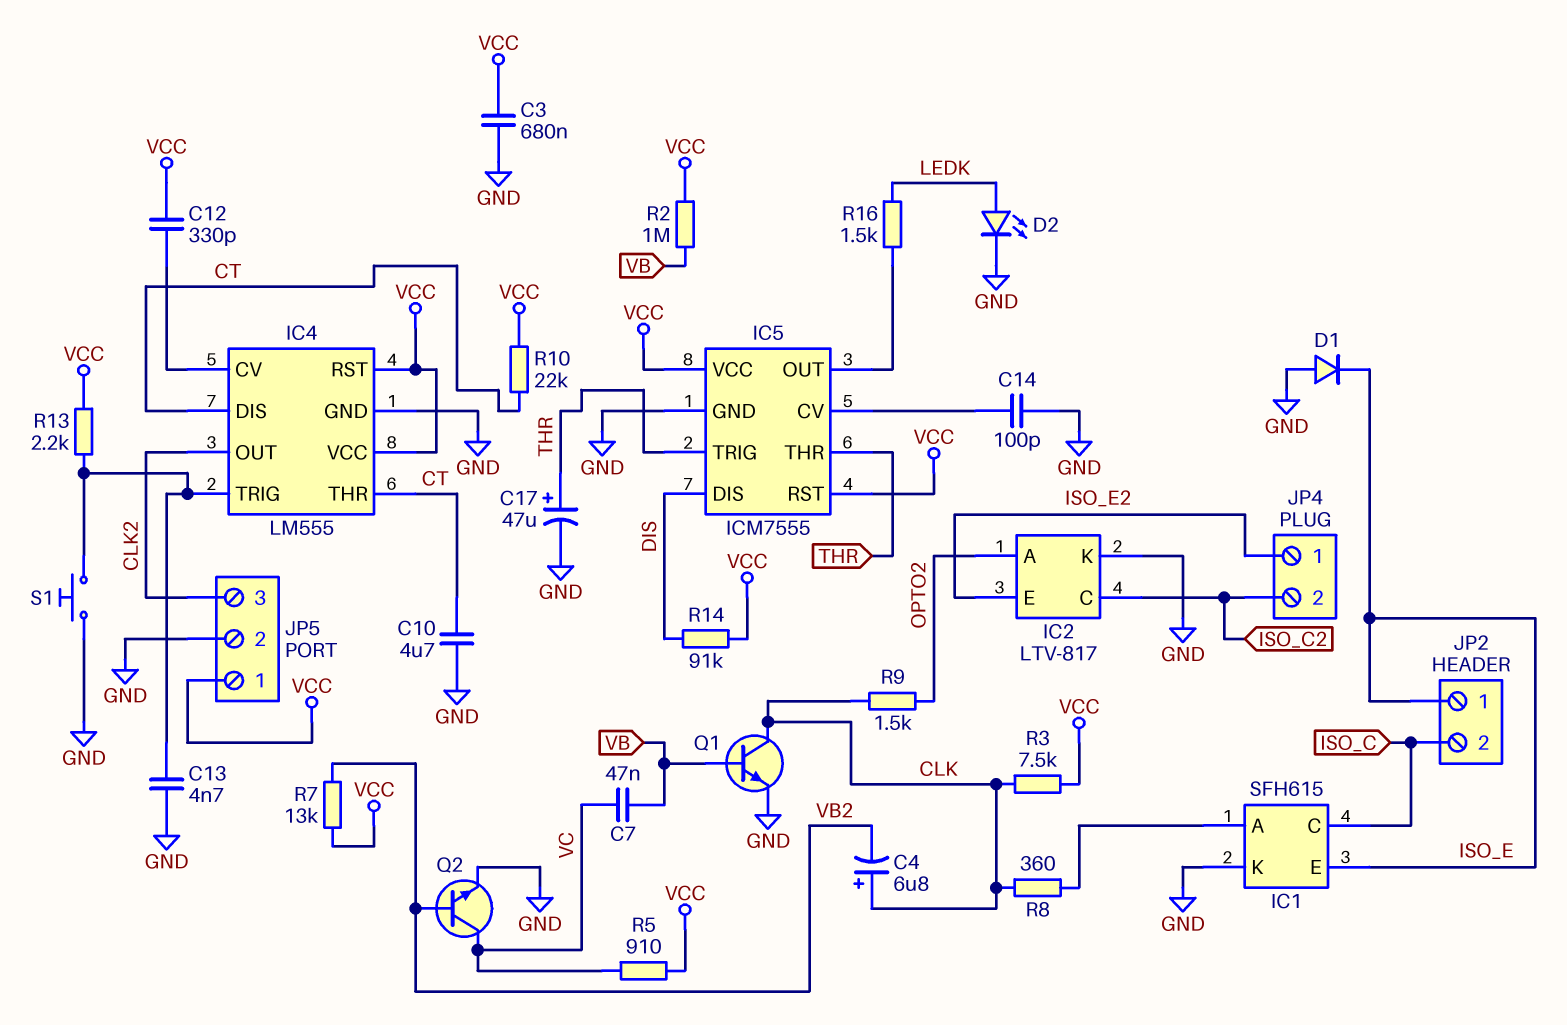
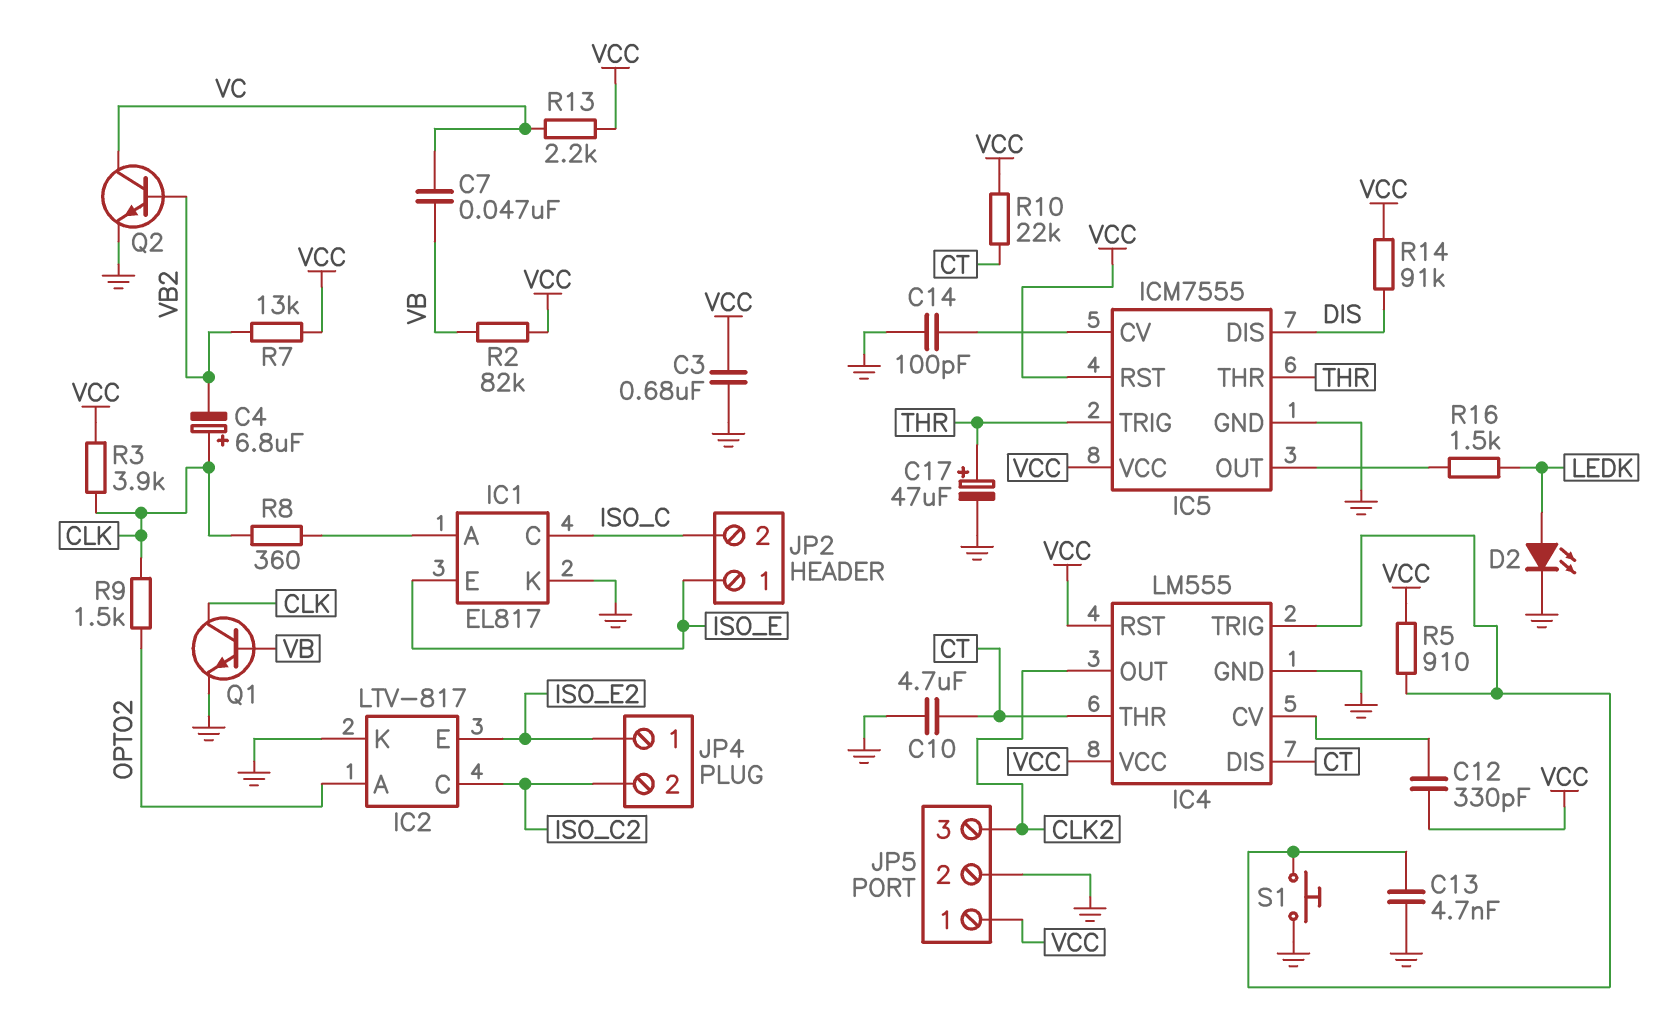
D1: diode (A GND, K ISO_E) -> none
IC1: SFH615 -> EL817
R2: 1M (VB, VCC) -> 82k (VB, VCC)
R3: 7.5k (CLK, VCC) -> 3.9k (CLK, VCC)
R5: 910 (VC, VCC) -> 910 (IC4/TRIG, VCC)
R13: 2.2k (IC4/TRIG, VCC) -> 2.2k (VC, VCC)

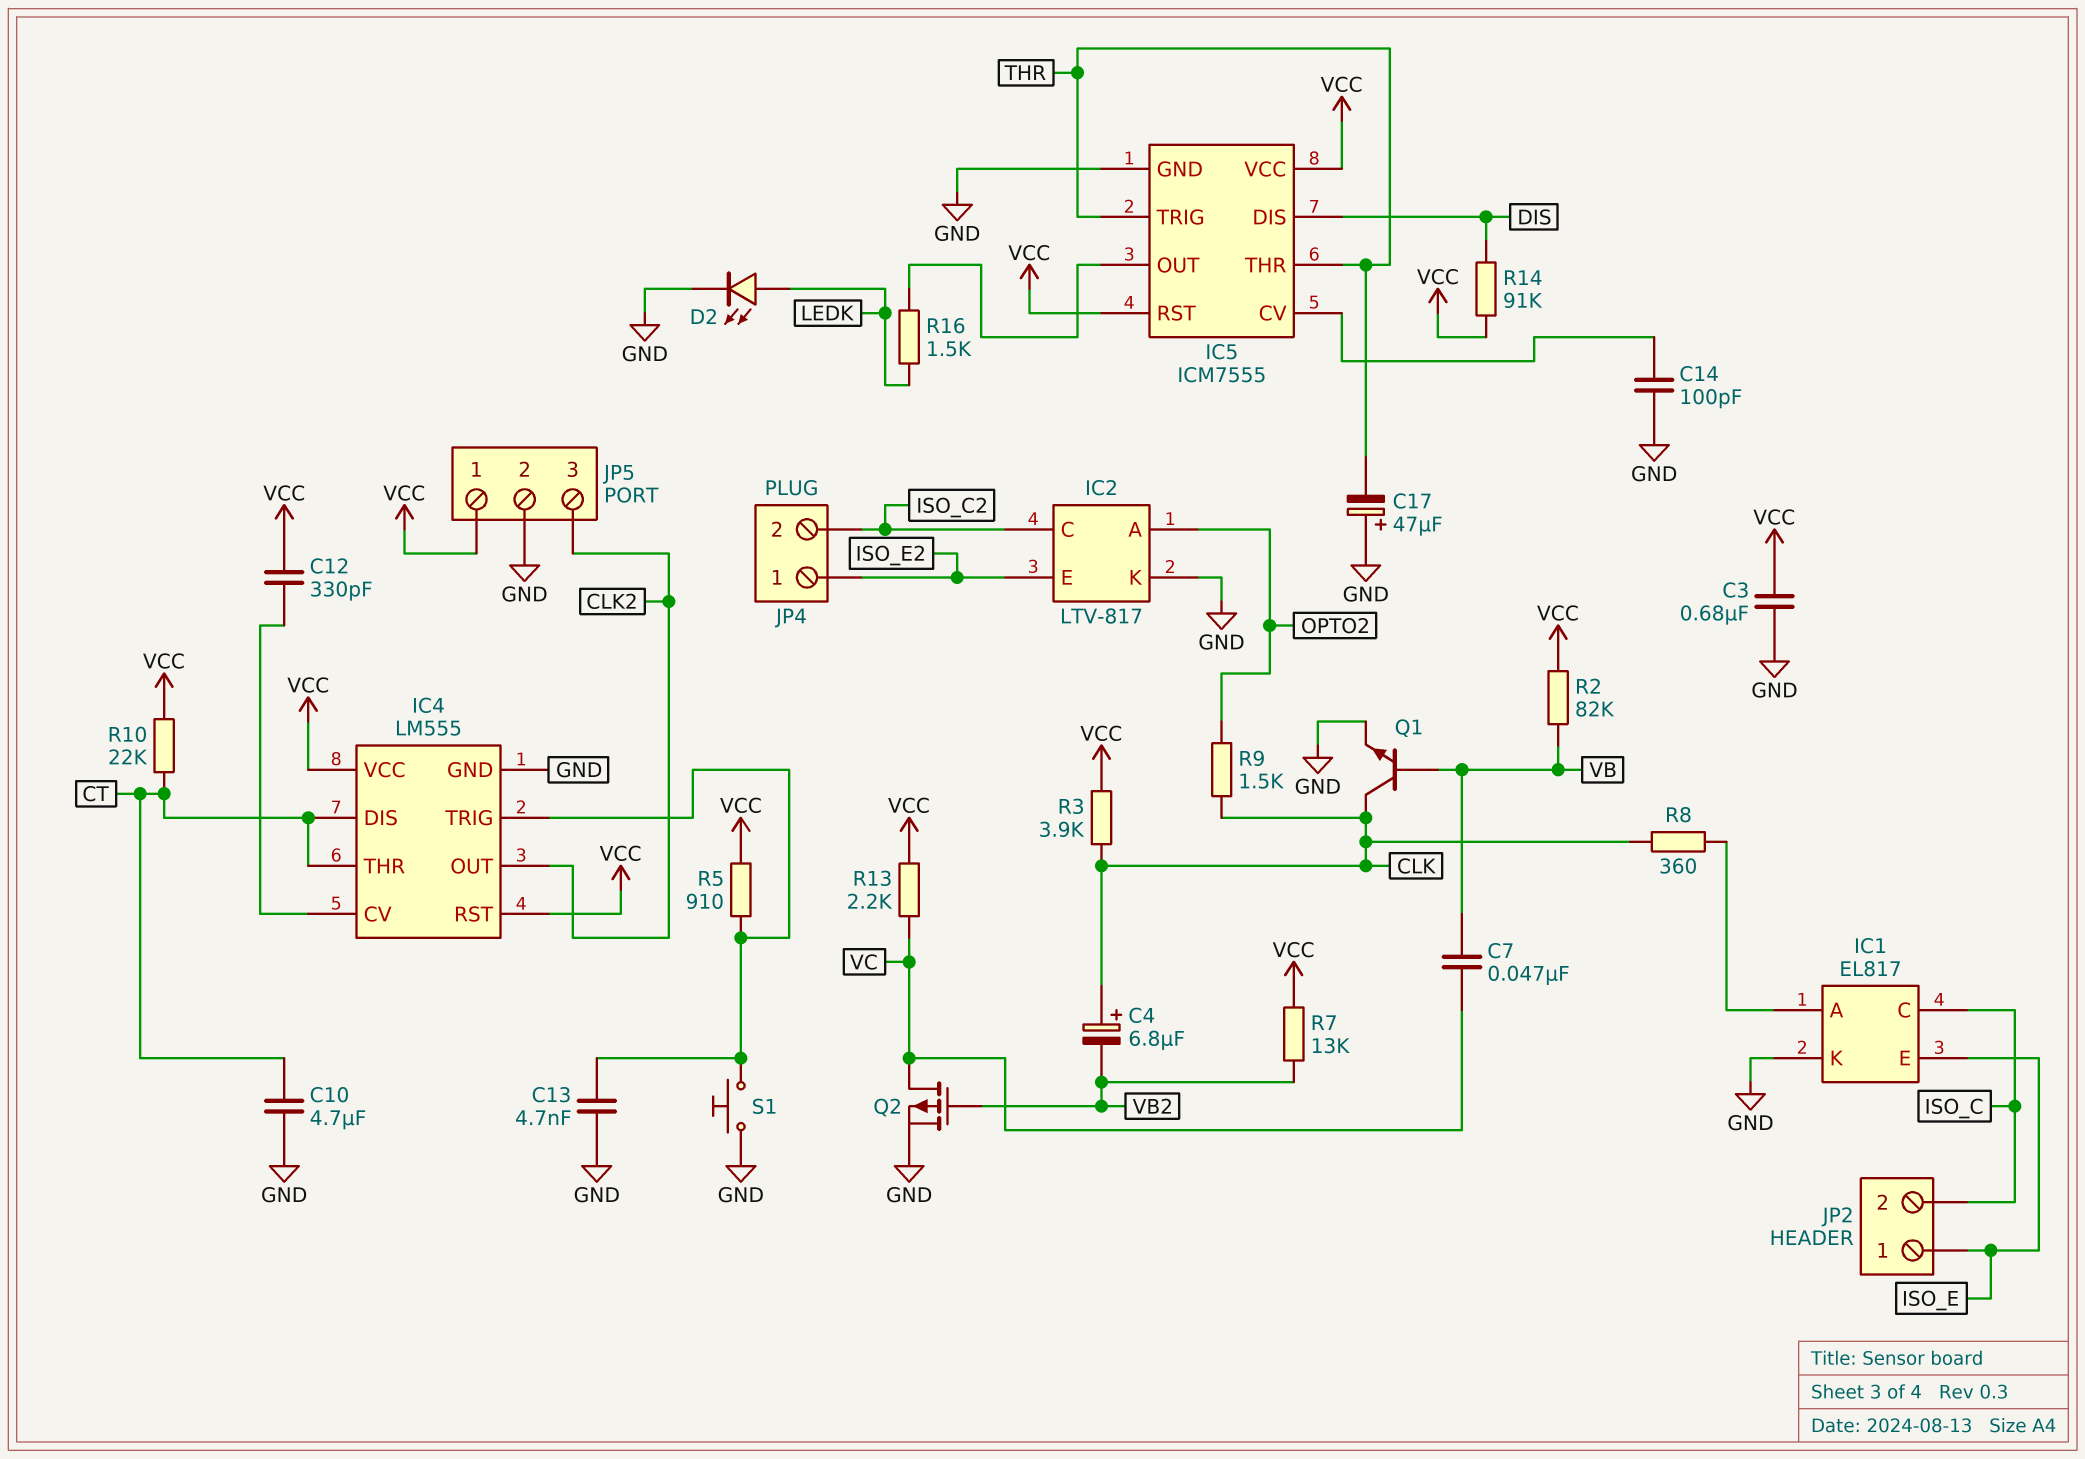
C17: 47uF (plus THR, minus GND) -> 47uF (plus GND, minus THR)
Q2: NPN (B VB2, C VC, E GND) -> PMOS (G VB2, D VC, S GND)

